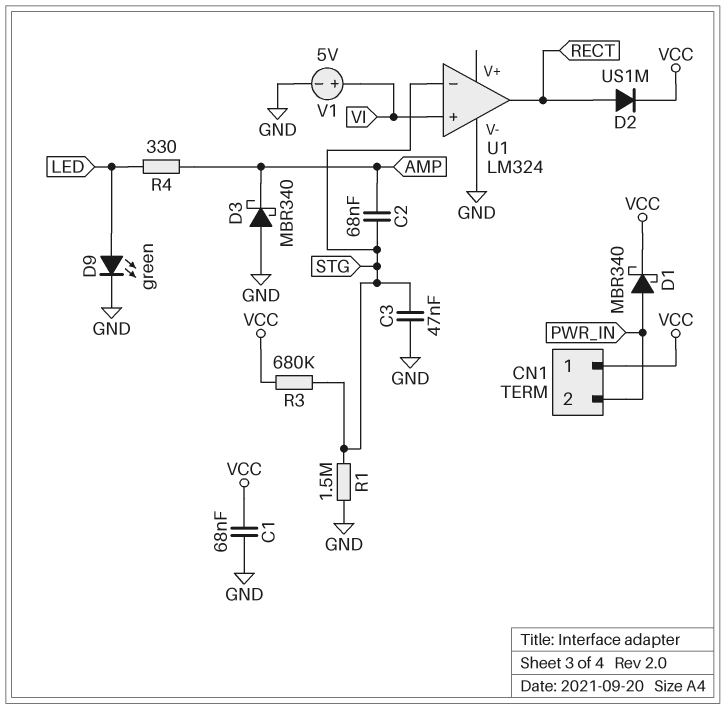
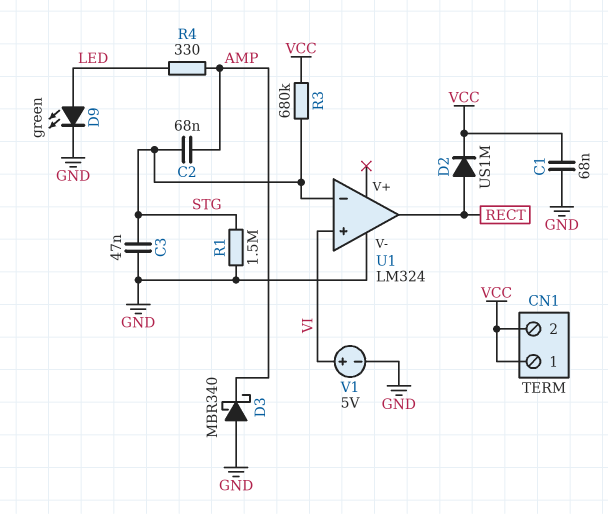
CN1 pin 2: PWR_IN -> VCC
D1: schottky MBR340 (A PWR_IN, K VCC) -> none

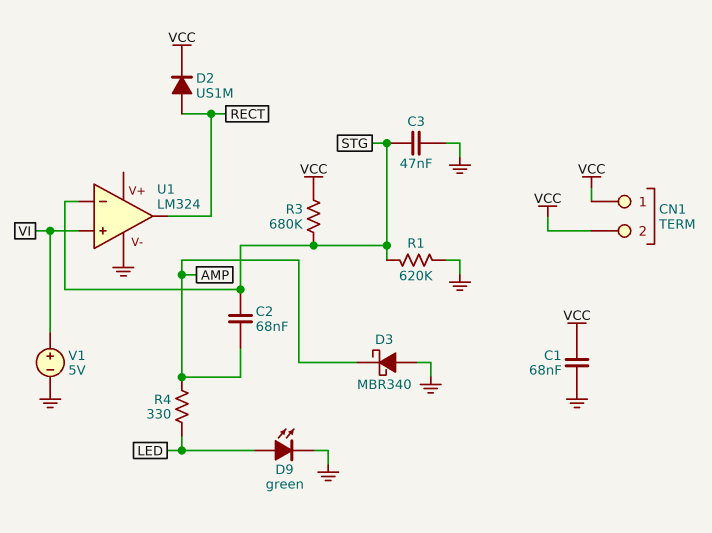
R1: 1.5M (GND, STG) -> 620k (GND, STG)

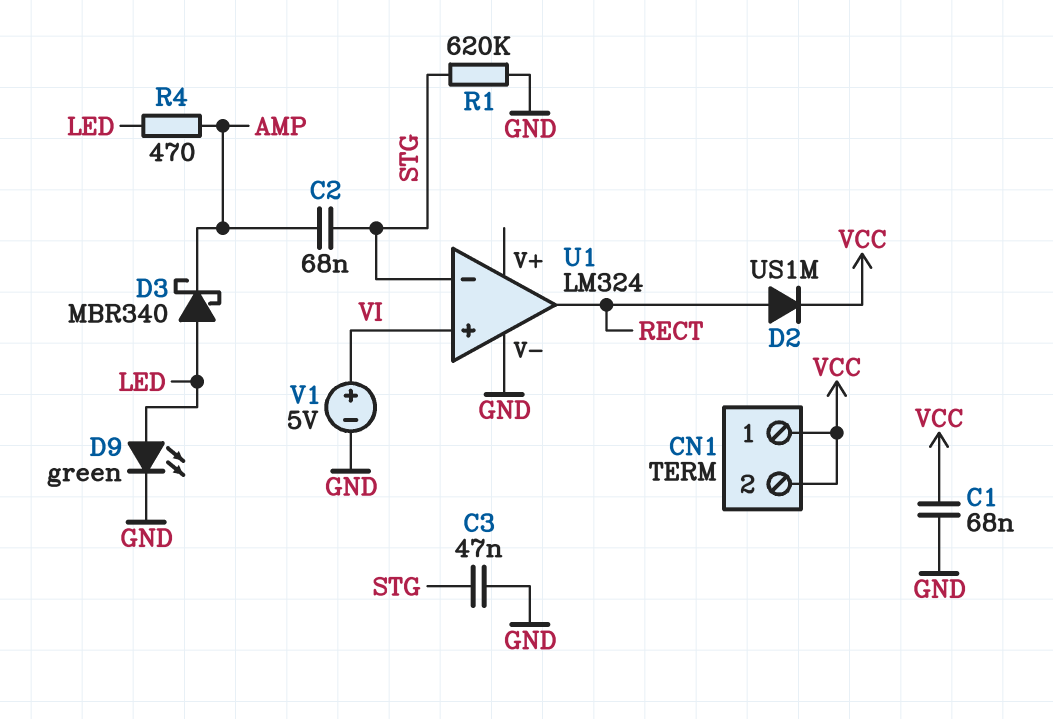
D3: schottky MBR340 (A GND, K AMP) -> schottky MBR340 (A LED, K AMP)
R3: 680k (STG, VCC) -> none
R4: 330 (AMP, LED) -> 470 (AMP, LED)

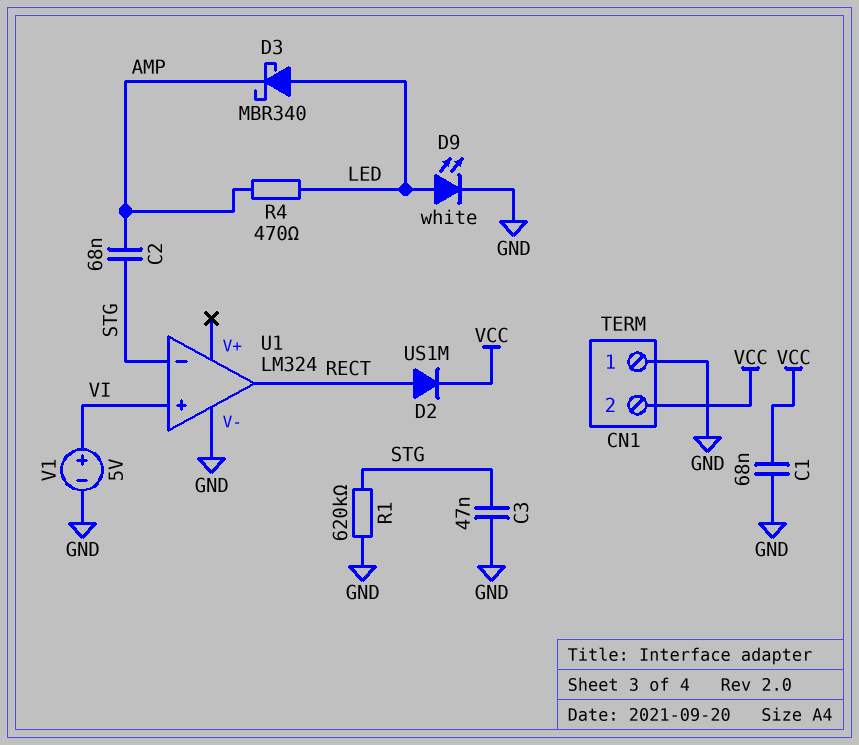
CN1 pin 1: VCC -> GND
D9: LED green (A LED, K GND) -> LED white (A LED, K GND)

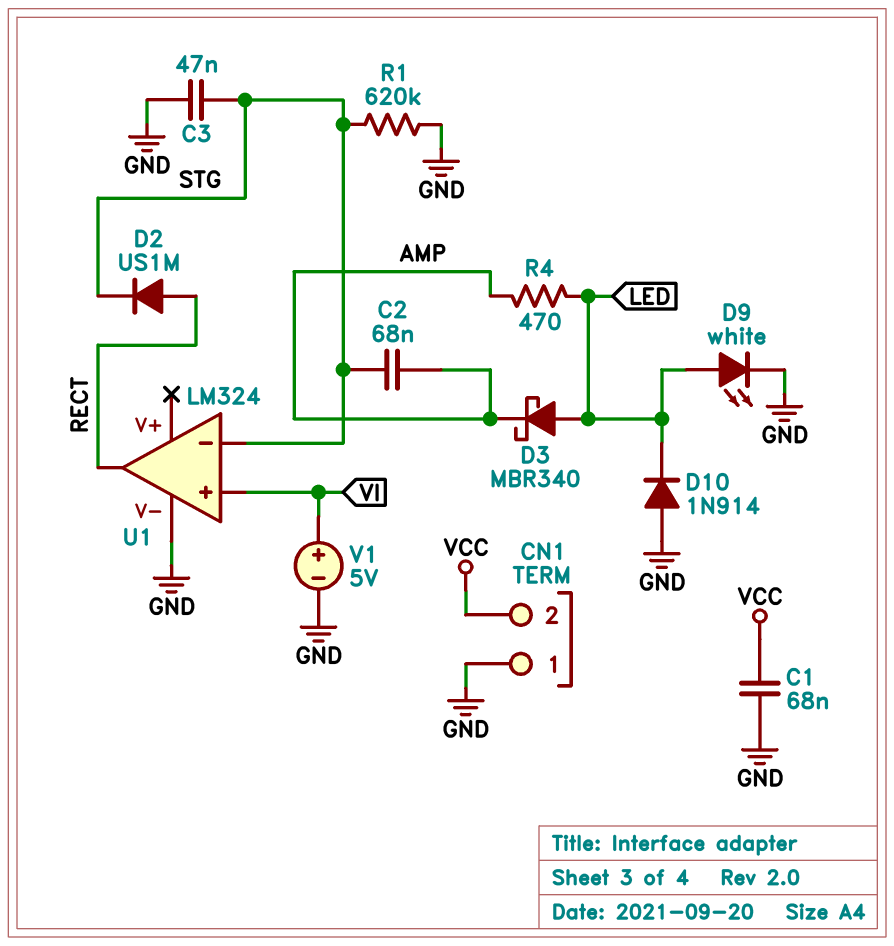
D2: diode US1M (A RECT, K VCC) -> diode US1M (A RECT, K STG)
D10: none -> diode 1N914 (A GND, K LED)

